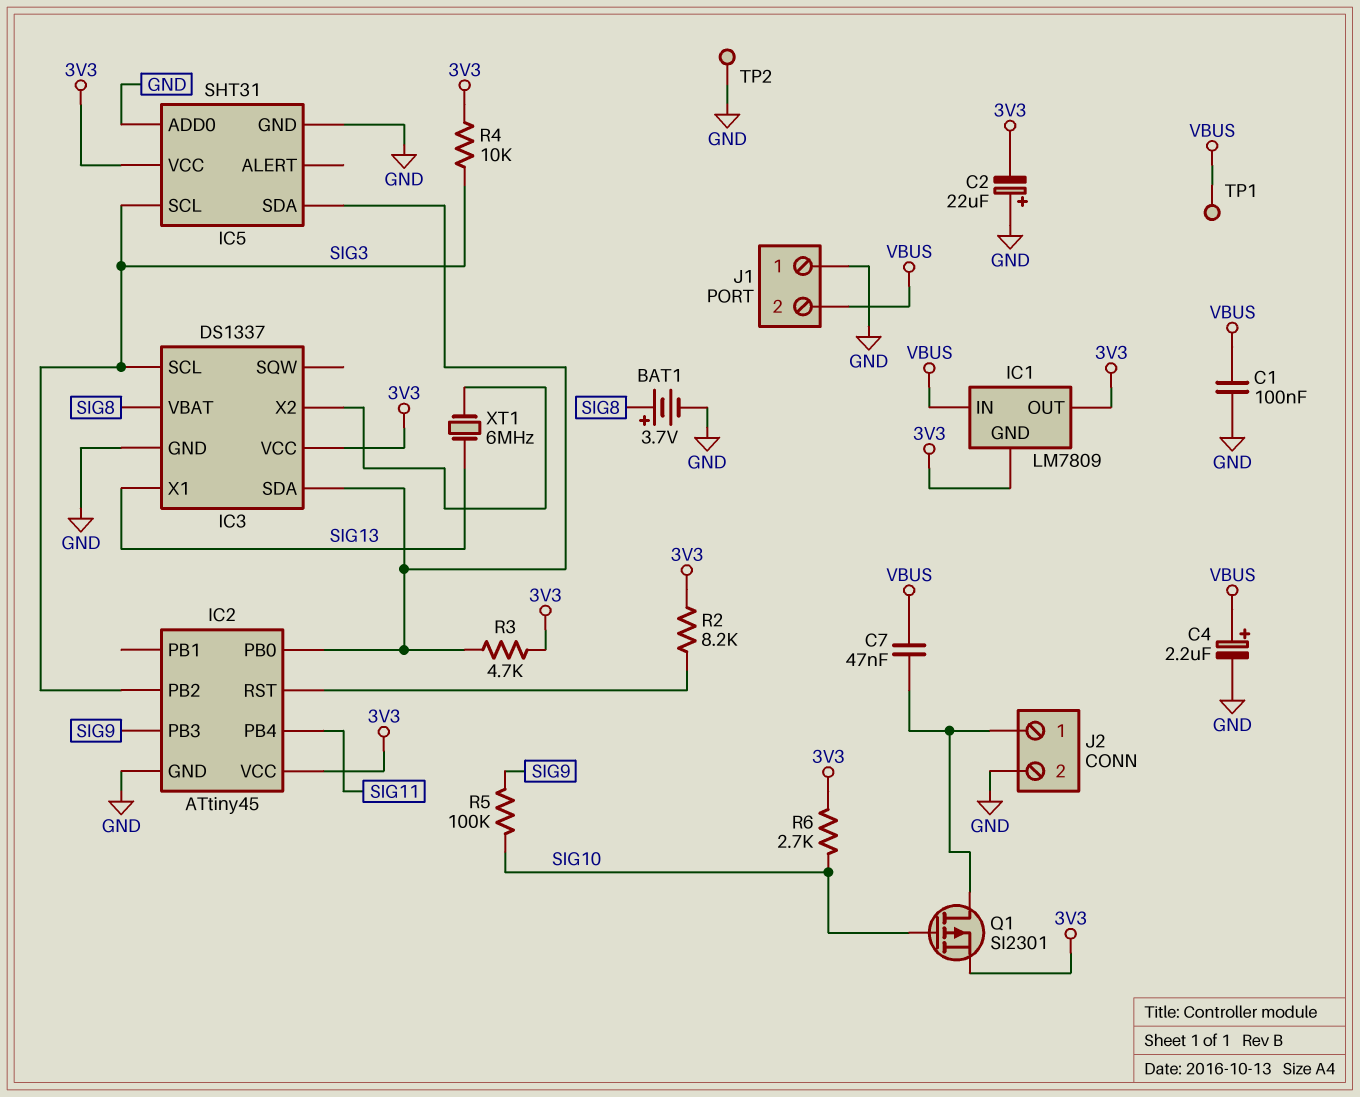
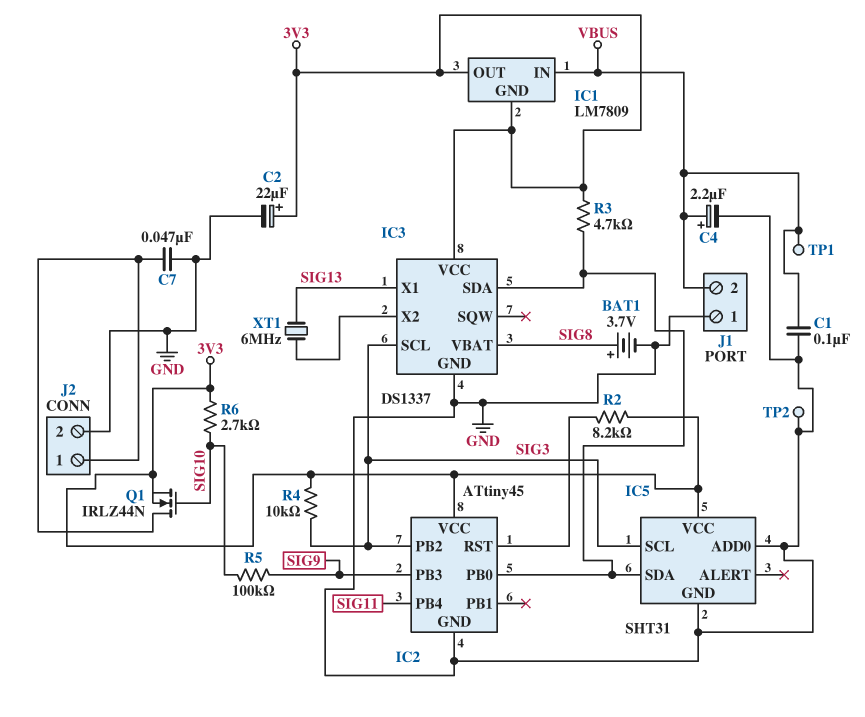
C2: 22uF (plus GND, minus 3V3) -> 22uF (plus 3V3, minus GND)
C7: 47nF (J2/1, VBUS) -> 47nF (GND, J2/1)
Q1: PMOS SI2301 (G SIG10, D J2/1, S 3V3) -> NMOS IRLZ44N (G SIG10, D J2/1, S 3V3)

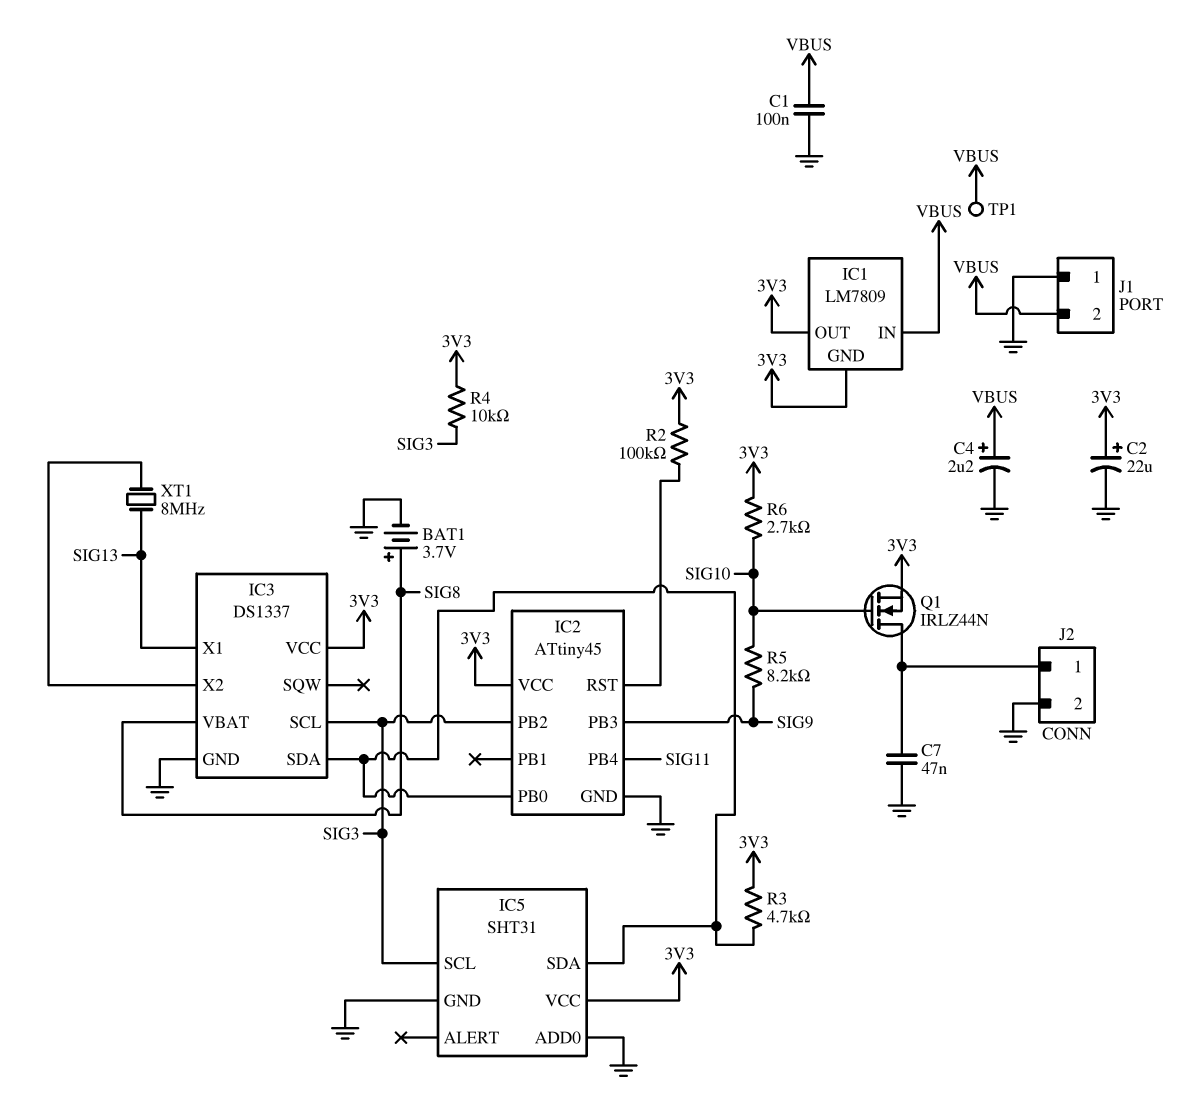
R2: 8.2k (3V3, IC2/RST) -> 100k (3V3, IC2/RST)
R5: 100k (SIG9, SIG10) -> 8.2k (SIG9, SIG10)
TP2: test point (GND) -> none
XT1: 6MHz (IC3/X2, SIG13) -> 8MHz (IC3/X2, SIG13)

